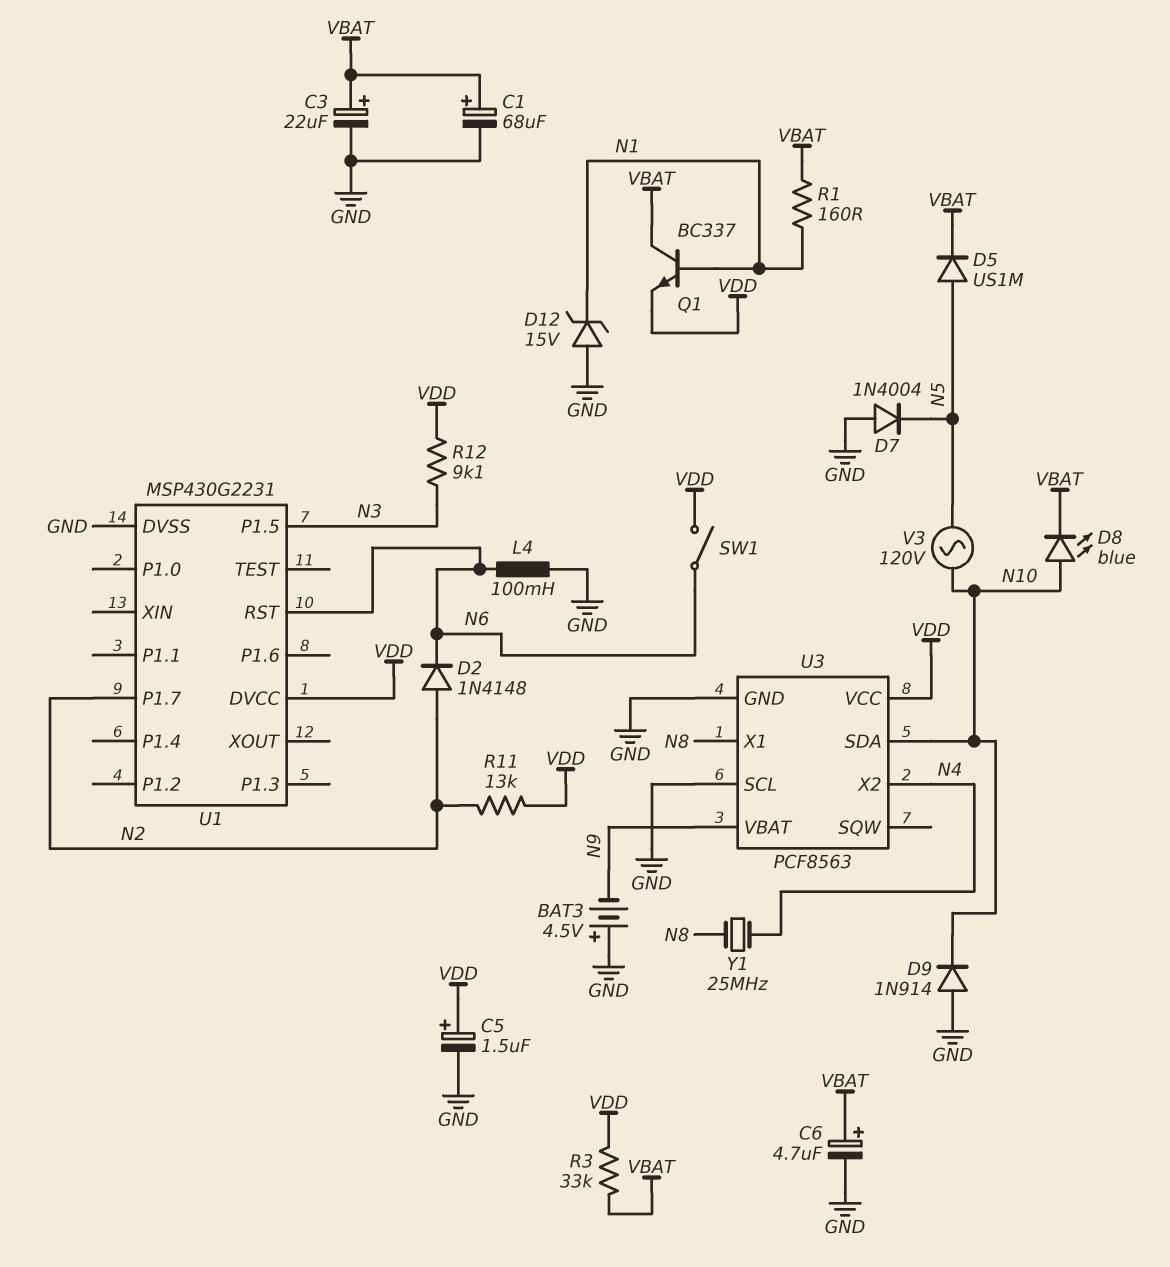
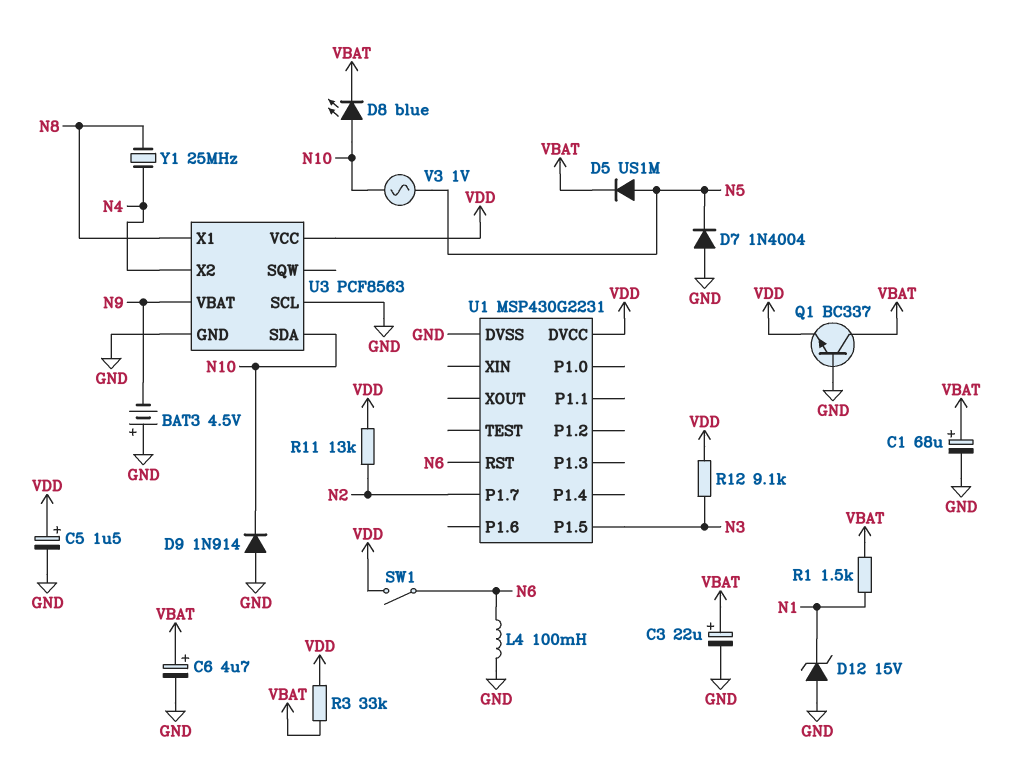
D2: diode 1N4148 (A N2, K N6) -> none
Q1: NPN BC337 (B N1, C VBAT, E VDD) -> NPN BC337 (B GND, C VBAT, E VDD)
R1: 160 (N1, VBAT) -> 1.5k (N1, VBAT)
V3: AC 120V (N5, N10) -> AC 1V (N5, N10)

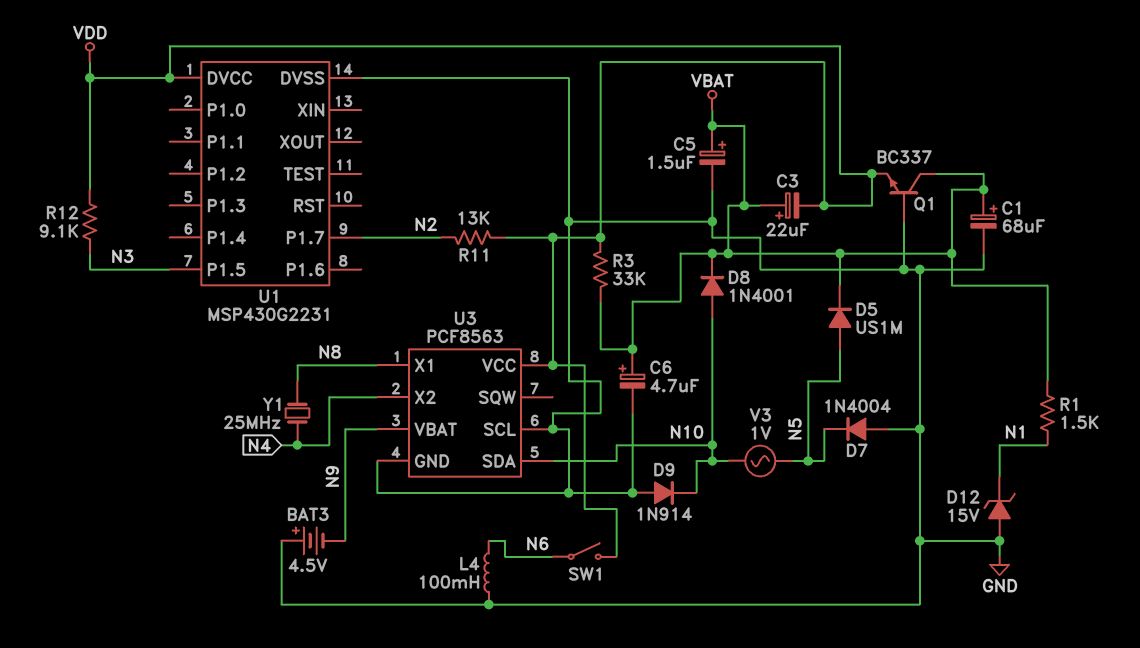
C3: 22uF (plus VBAT, minus GND) -> 22uF (plus VBAT, minus VDD)
C5: 1.5uF (plus VDD, minus GND) -> 1.5uF (plus VBAT, minus GND)
D8: LED blue (A N10, K VBAT) -> diode 1N4001 (A N10, K VBAT)
U1 pin RST: N6 -> none

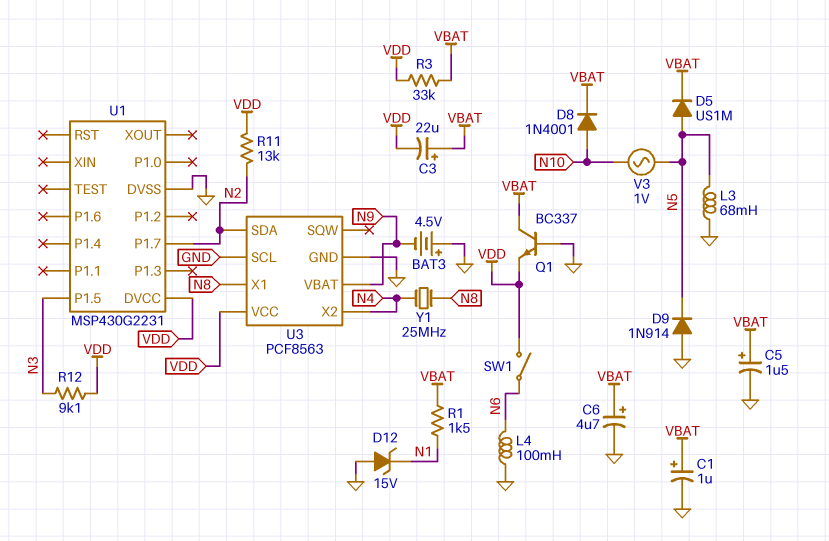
C1: 68uF (plus VBAT, minus GND) -> 1uF (plus VBAT, minus GND)
D7: diode 1N4004 (A GND, K N5) -> none
D9: diode 1N914 (A GND, K N10) -> diode 1N914 (A GND, K N5)
L3: none -> 68mH (GND, N5)
U3 pin SDA: N10 -> N2

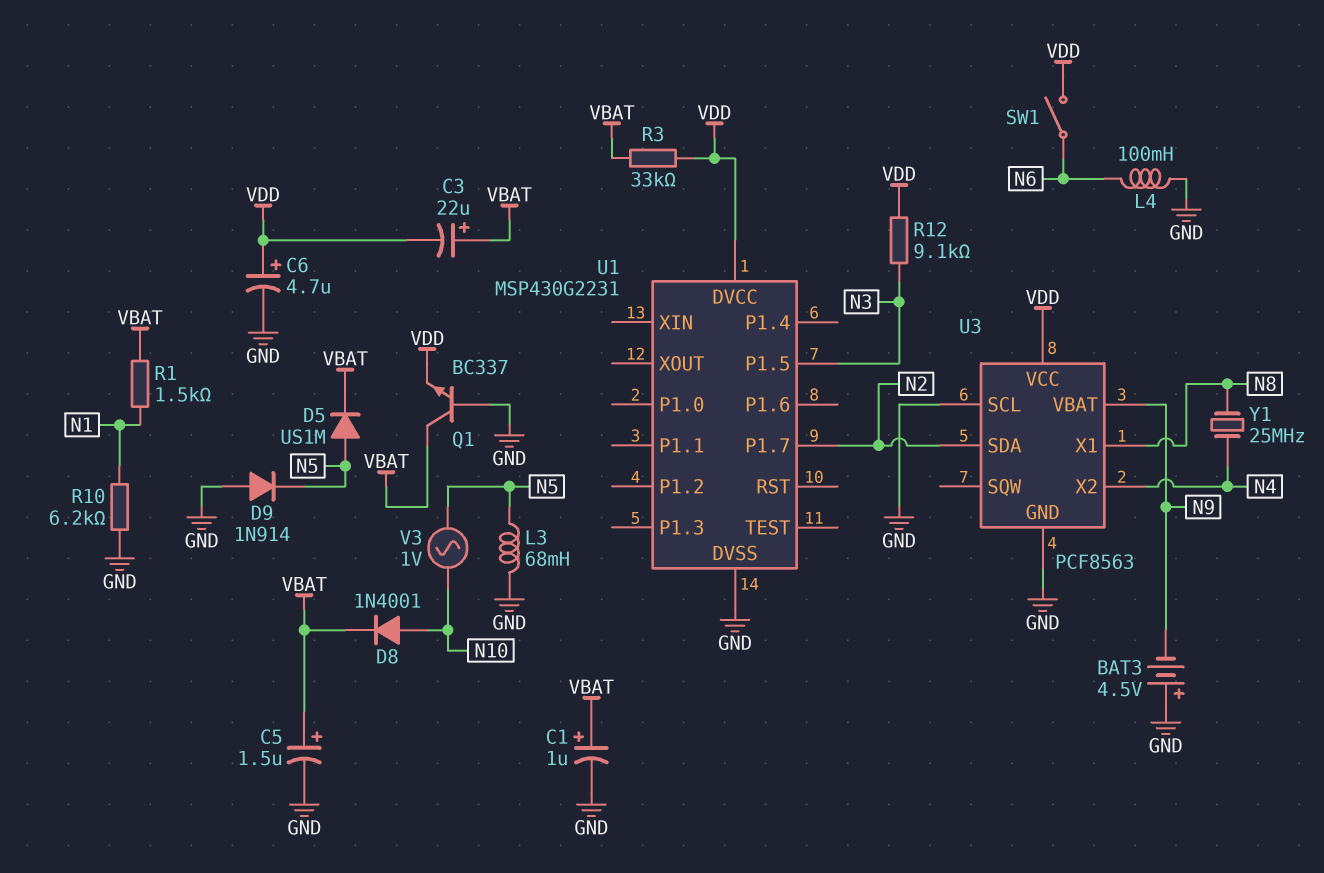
C6: 4.7uF (plus VBAT, minus GND) -> 4.7uF (plus VDD, minus GND)
D12: zener 15V (A GND, K N1) -> none
R10: none -> 6.2k (GND, N1)
R11: 13k (N2, VDD) -> none

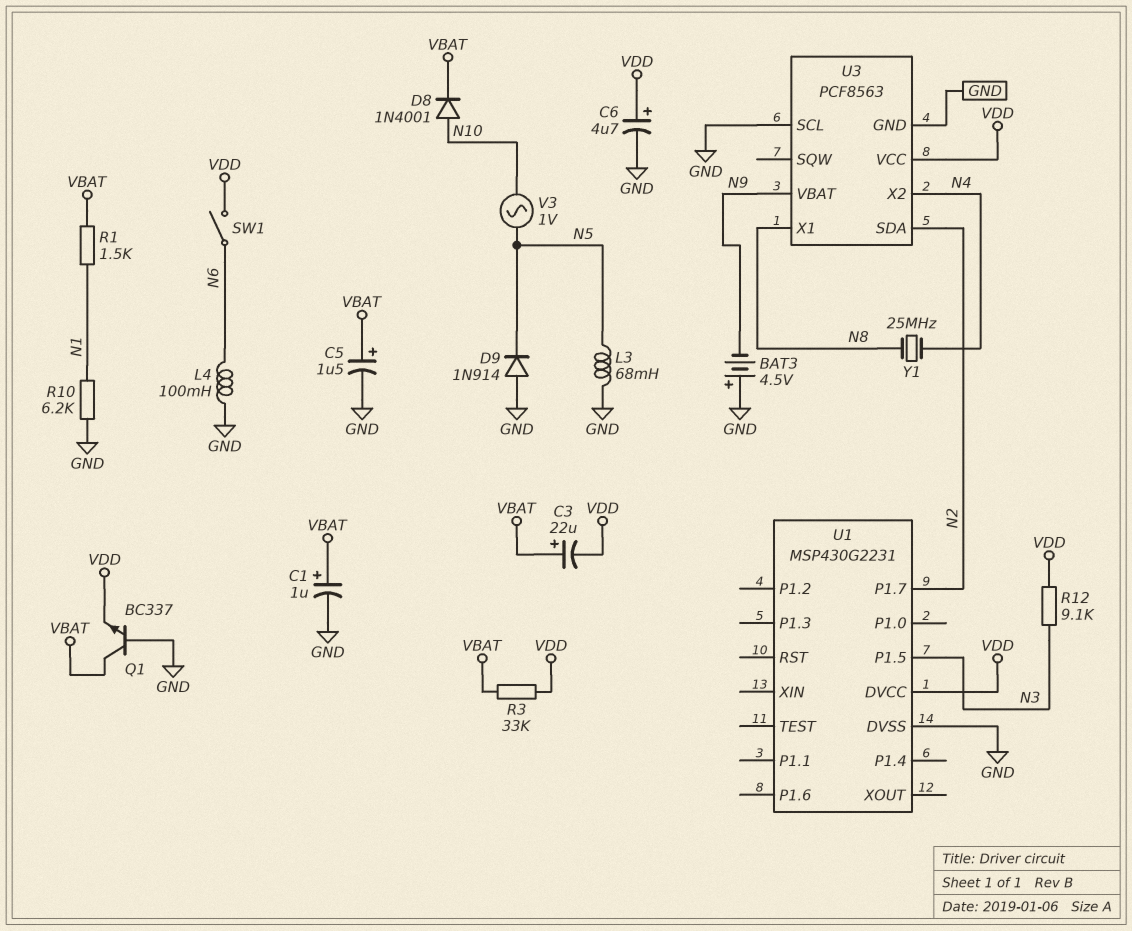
D5: diode US1M (A N5, K VBAT) -> none

